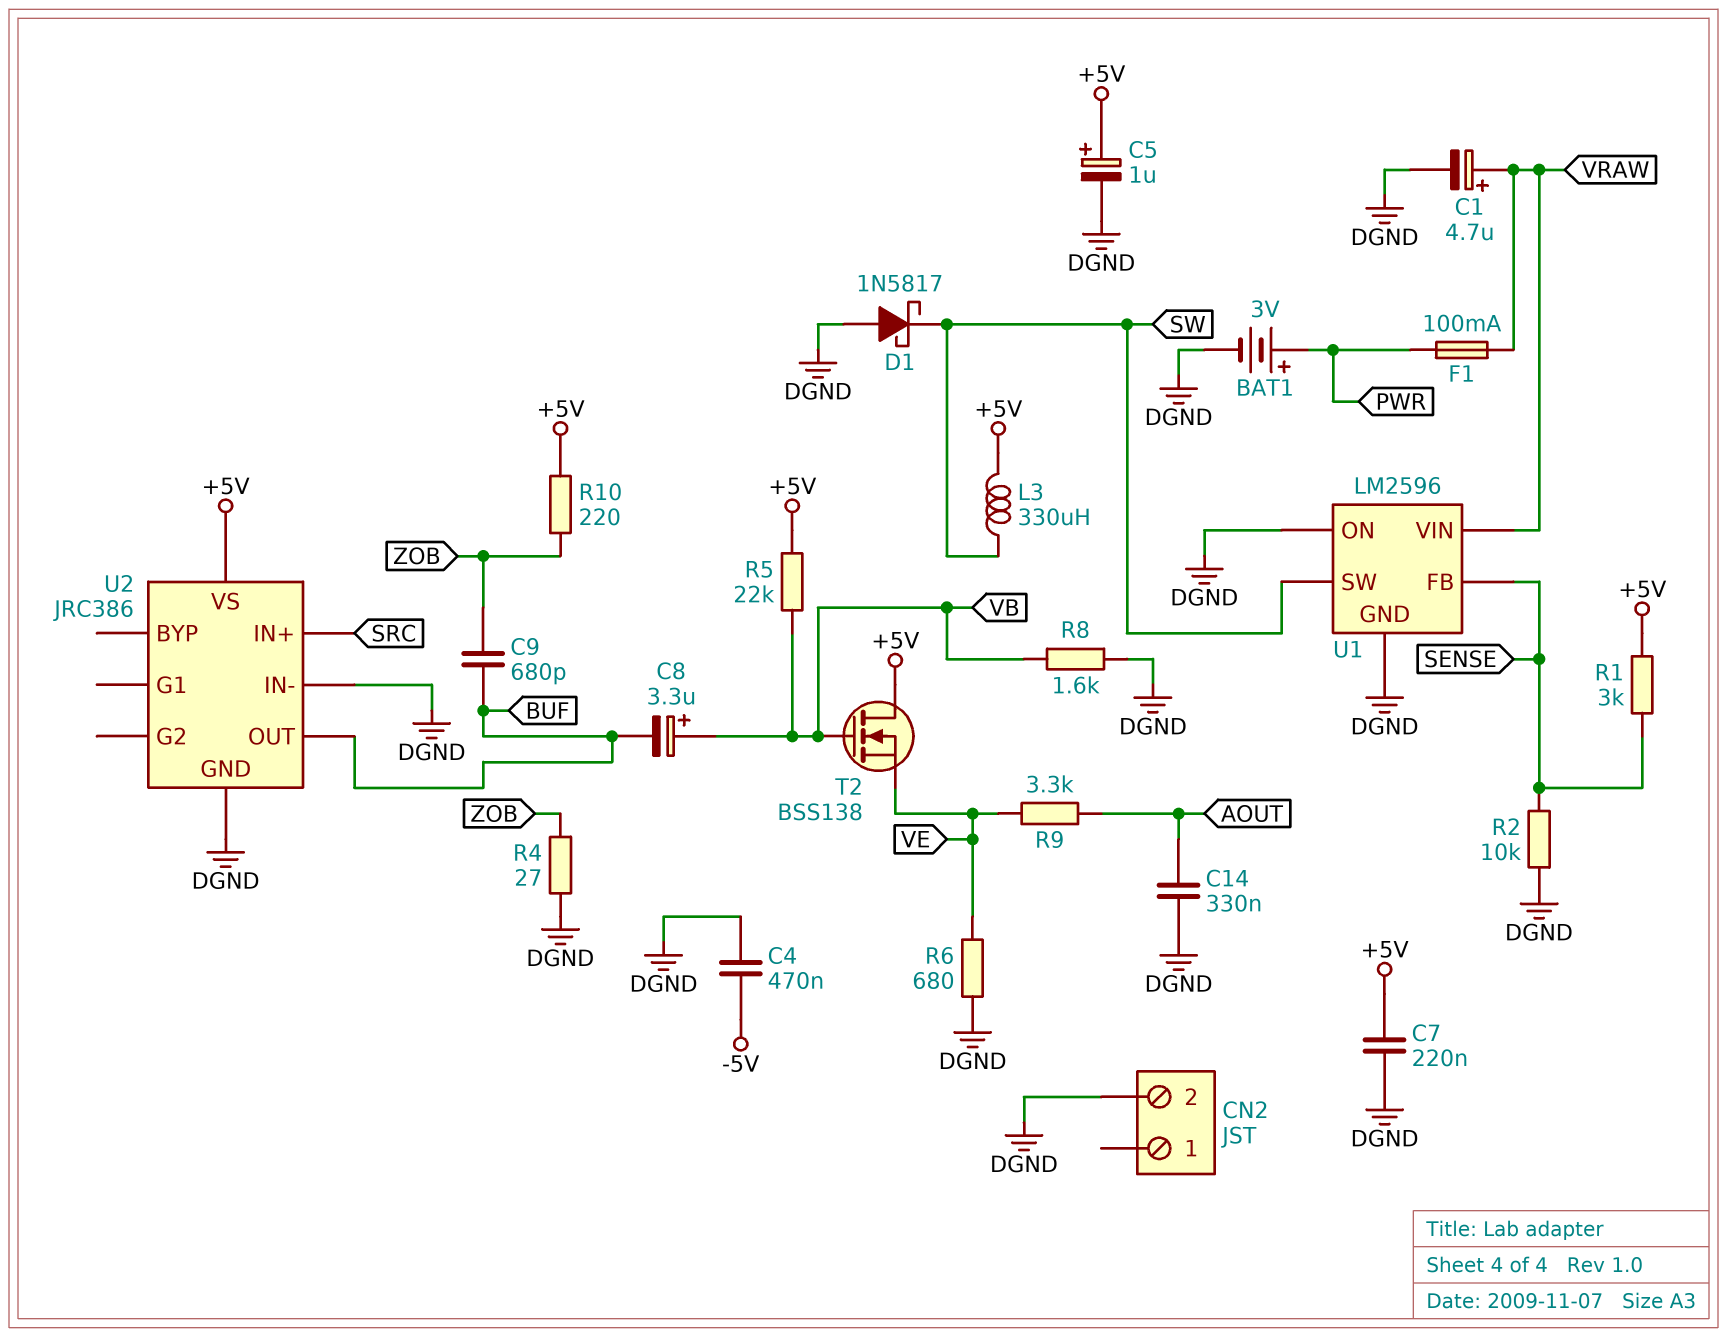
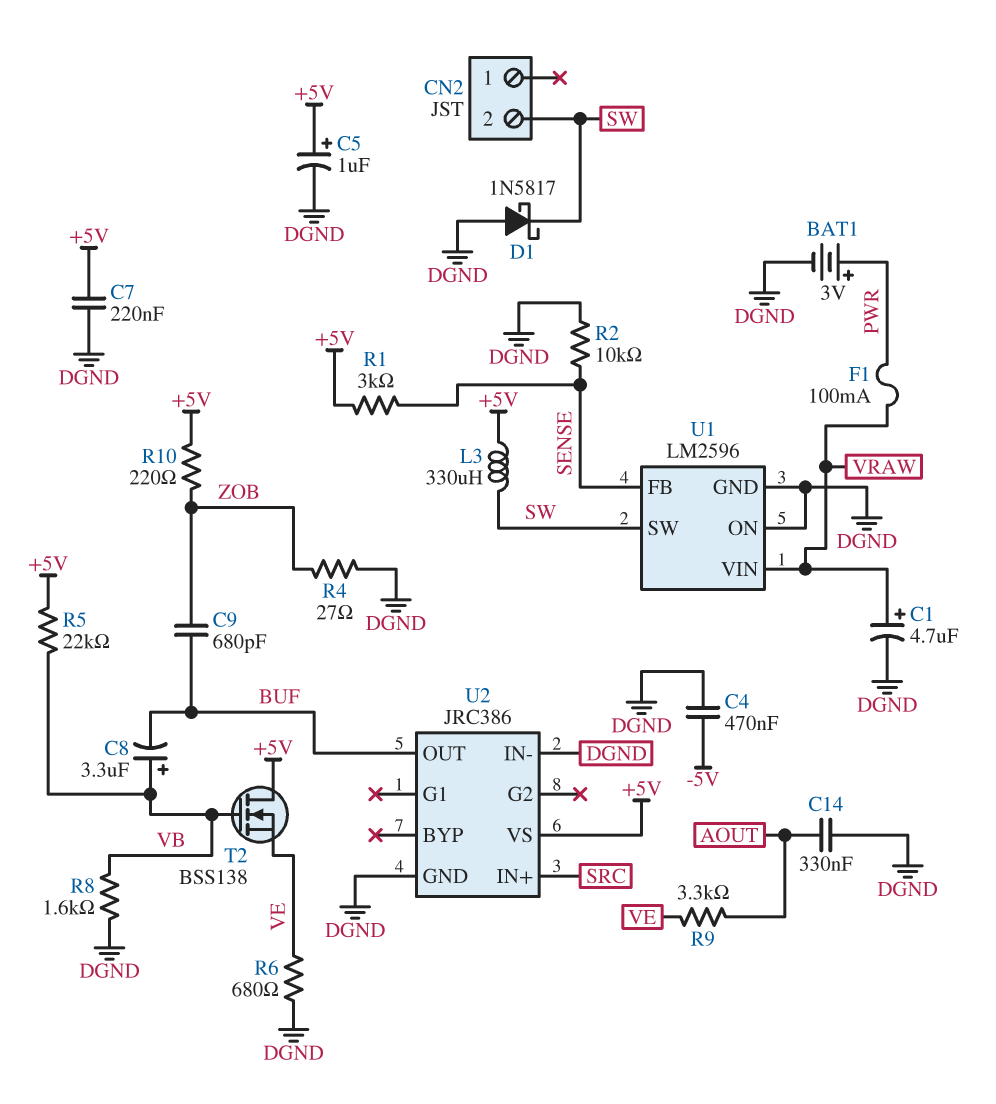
CN2 pin 2: DGND -> SW

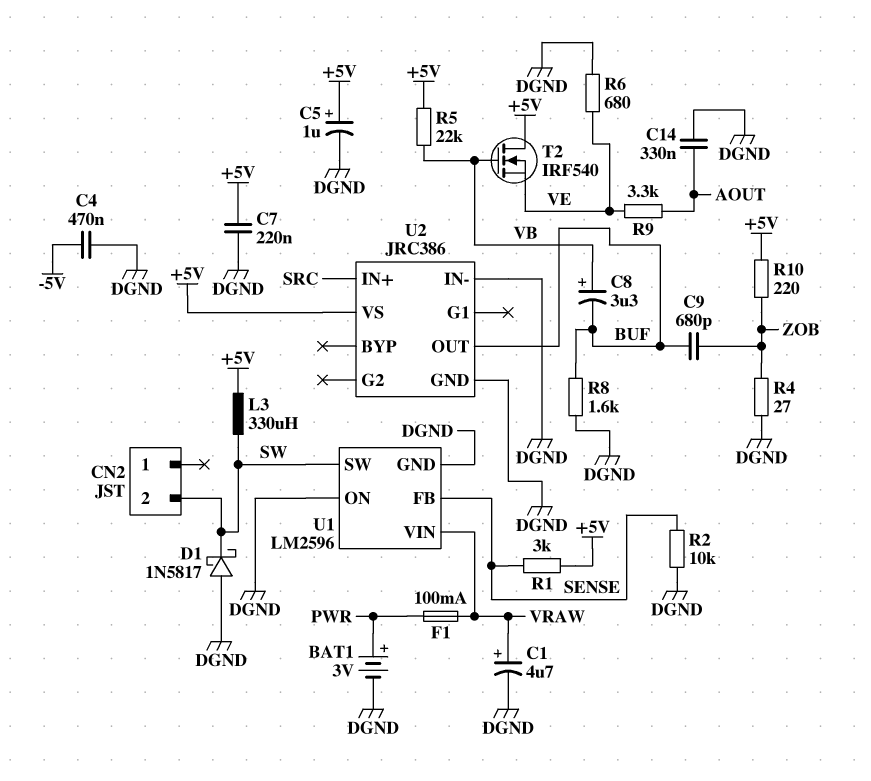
R8: 1.6k (DGND, VB) -> 1.6k (BUF, DGND)
T2: NMOS BSS138 (G VB, D +5V, S VE) -> NMOS IRF540 (G VB, D +5V, S VE)

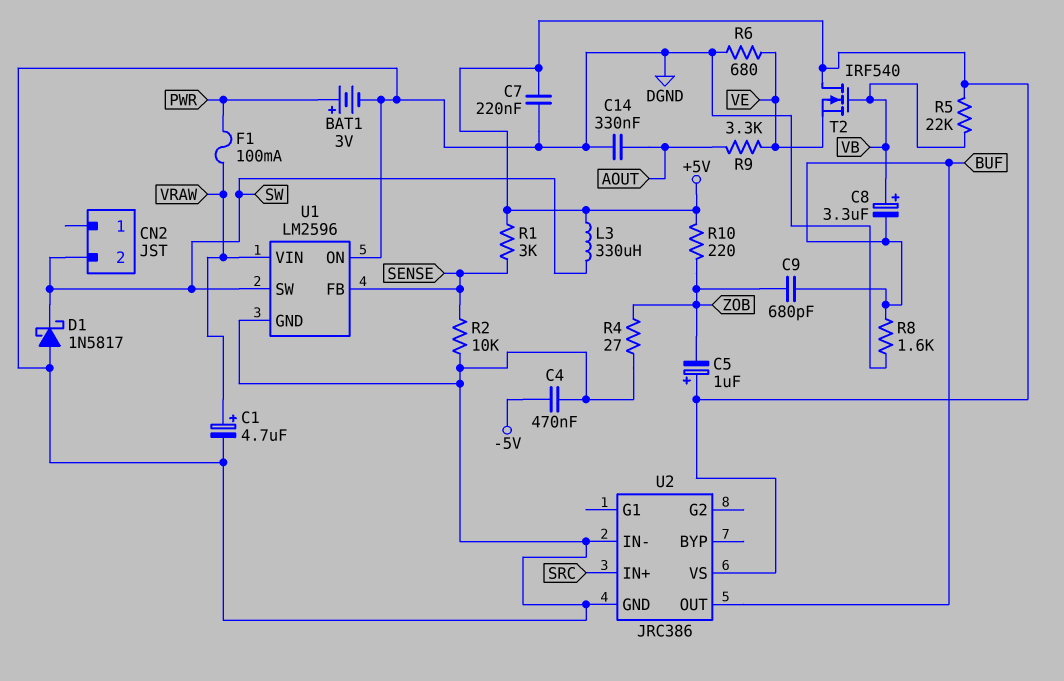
C5: 1uF (plus +5V, minus DGND) -> 1uF (plus +5V, minus ZOB)

